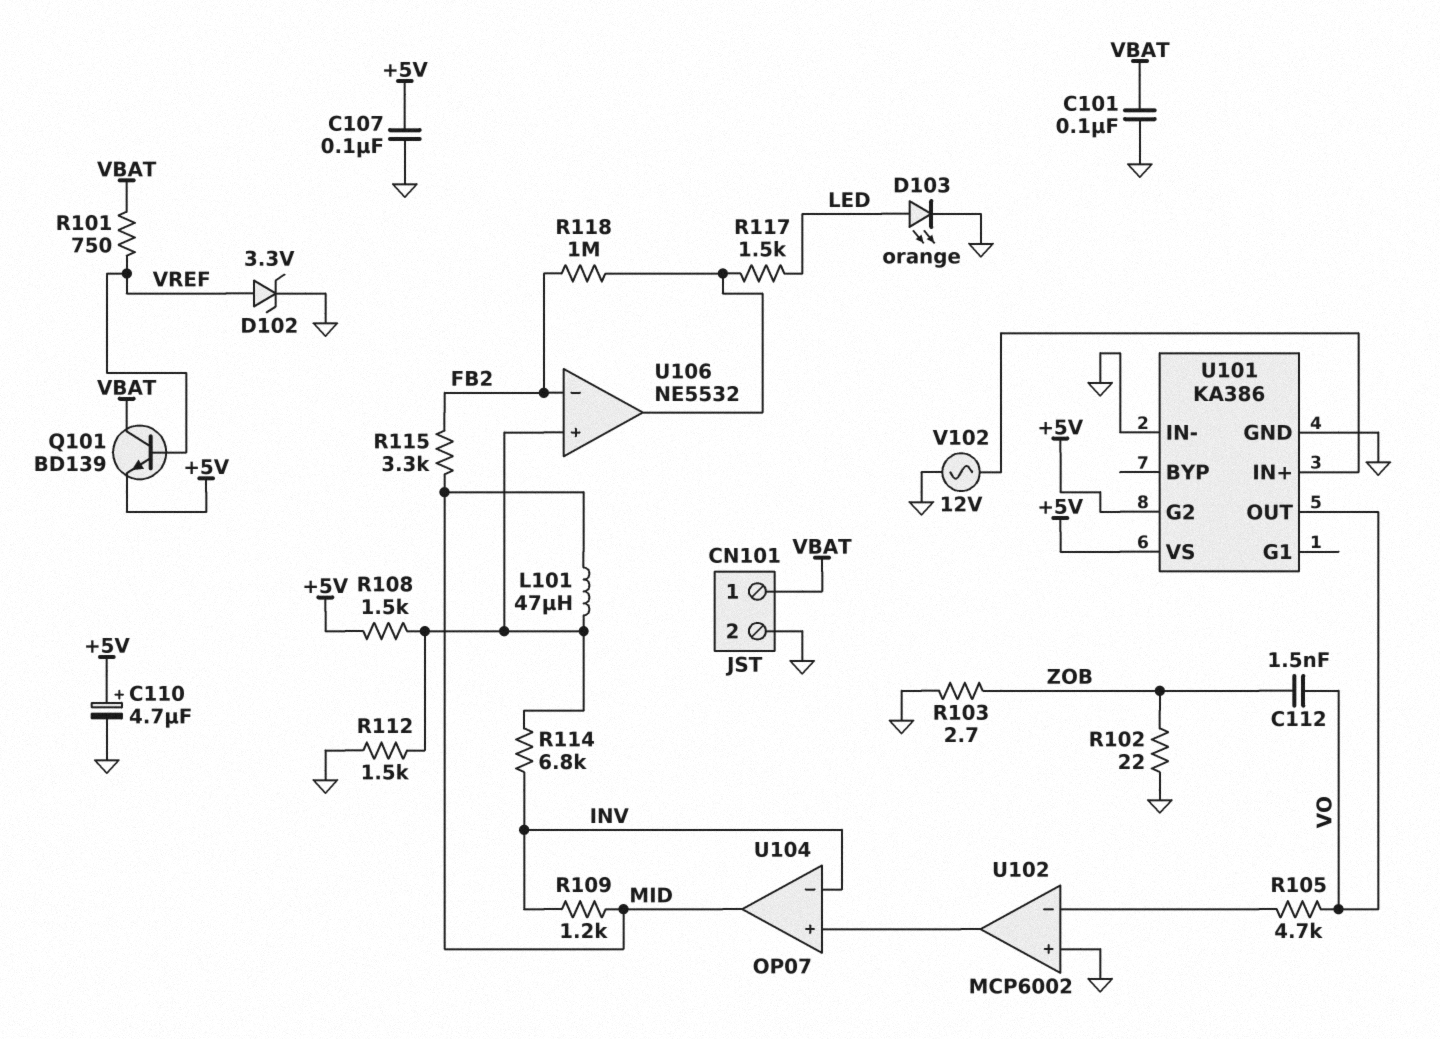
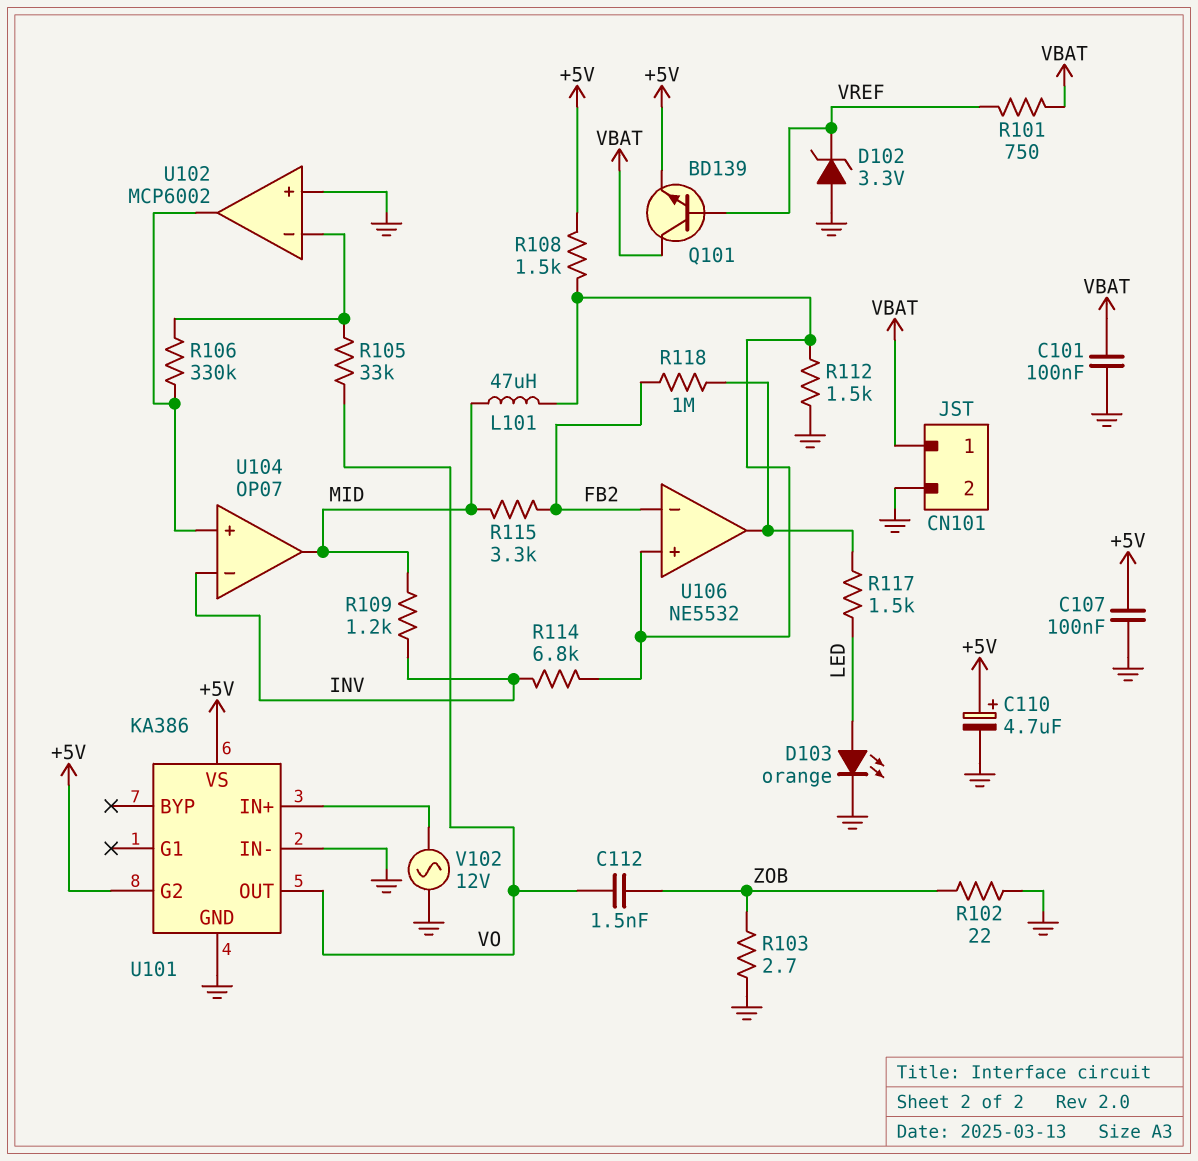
D102: zener 3.3V (A VREF, K GND) -> zener 3.3V (A GND, K VREF)
R105: 4.7k (U102/in-, VO) -> 33k (U102/in-, VO)
R106: none -> 330k (U102/in-, U102/out)

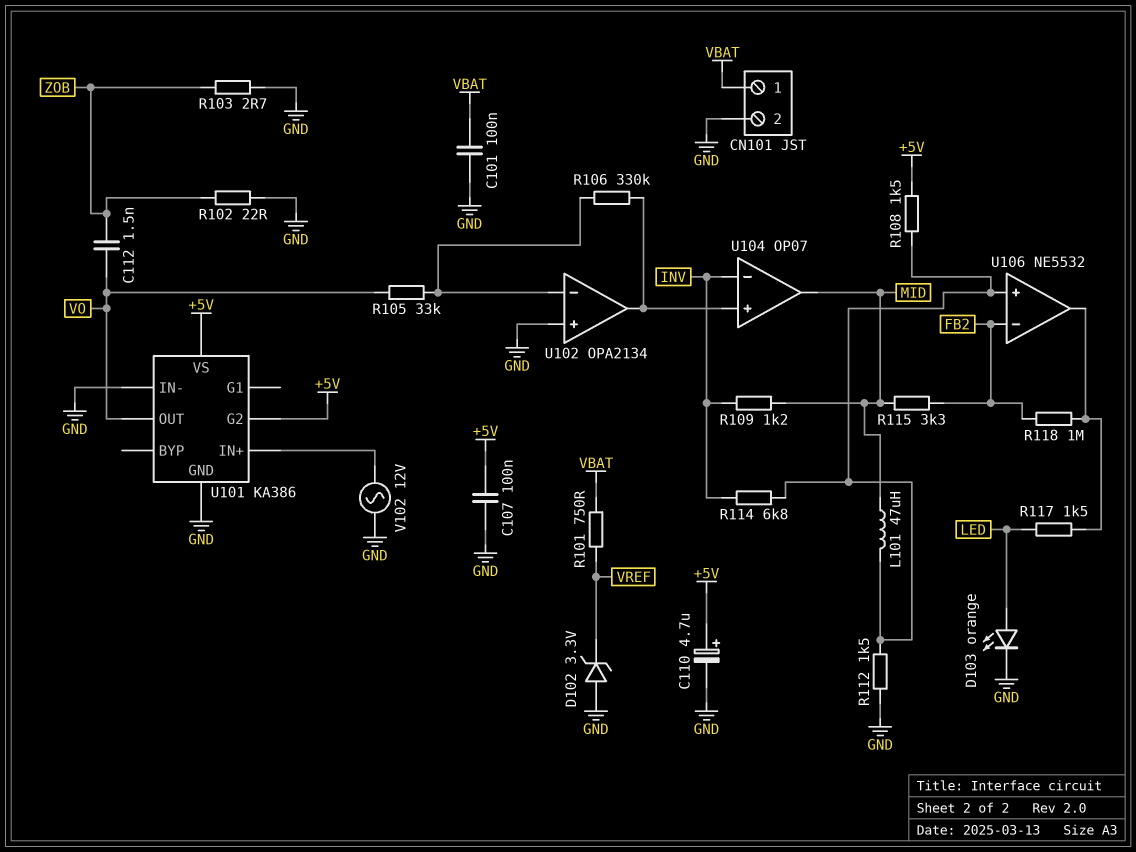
Q101: NPN BD139 (B VREF, C VBAT, E +5V) -> none
U102: MCP6002 -> OPA2134

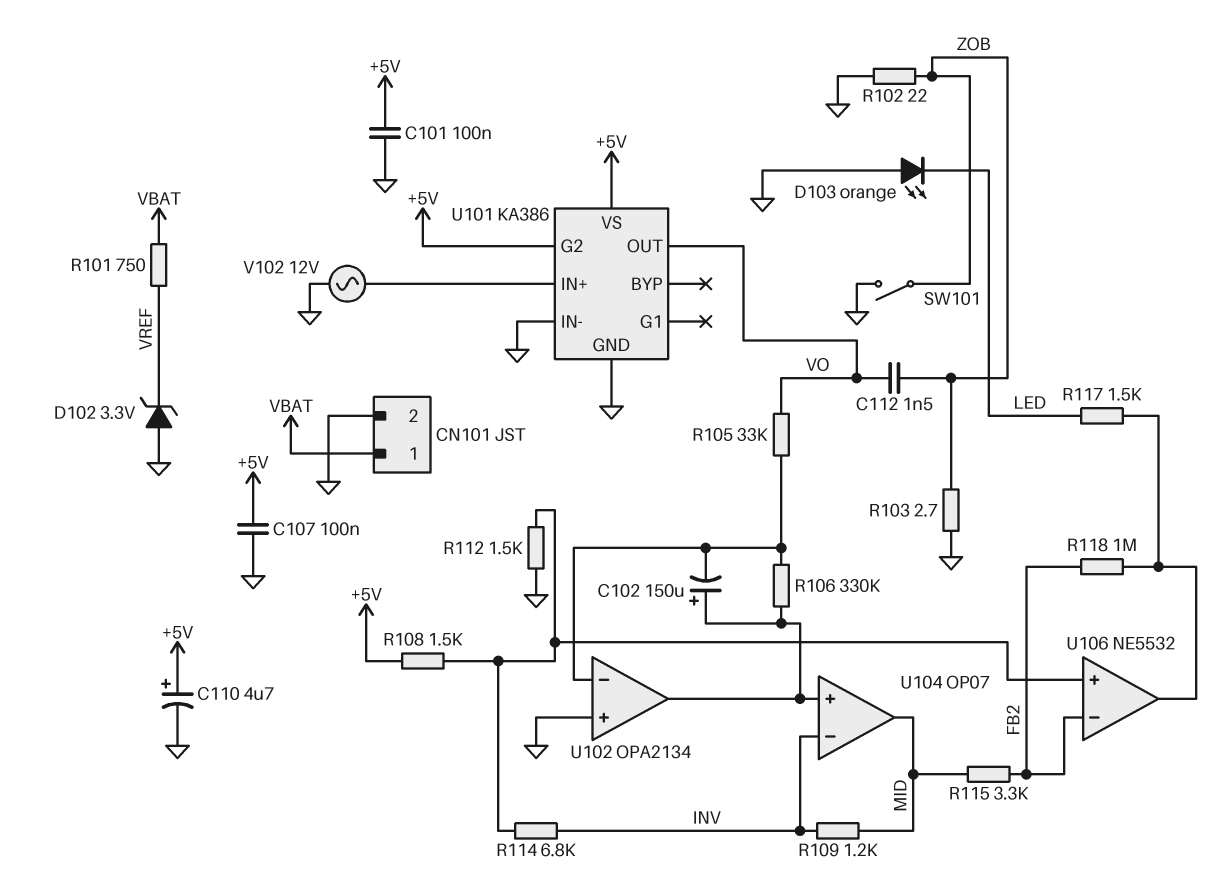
C101: 100nF (GND, VBAT) -> 100nF (+5V, GND)
C102: none -> 150uF (plus U102/out, minus U102/in-)
D103: LED orange (A LED, K GND) -> LED orange (A GND, K LED)
L101: 47uH (MID, U106/in+) -> none
SW101: none -> switch (GND, ZOB)

